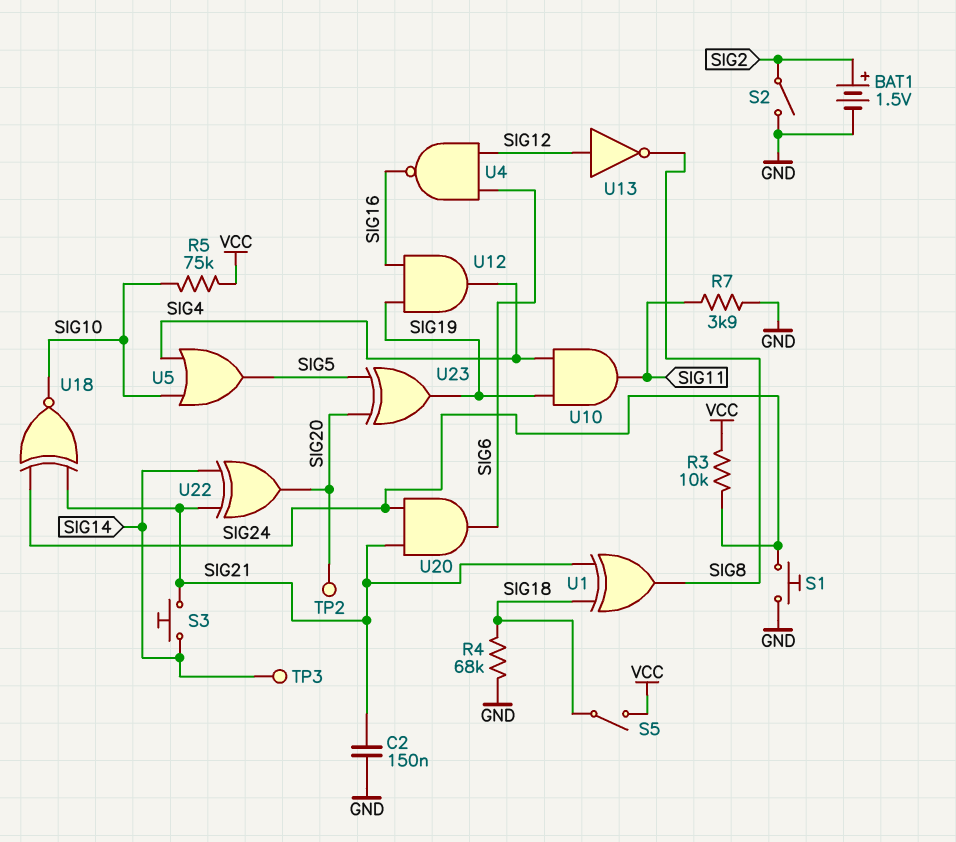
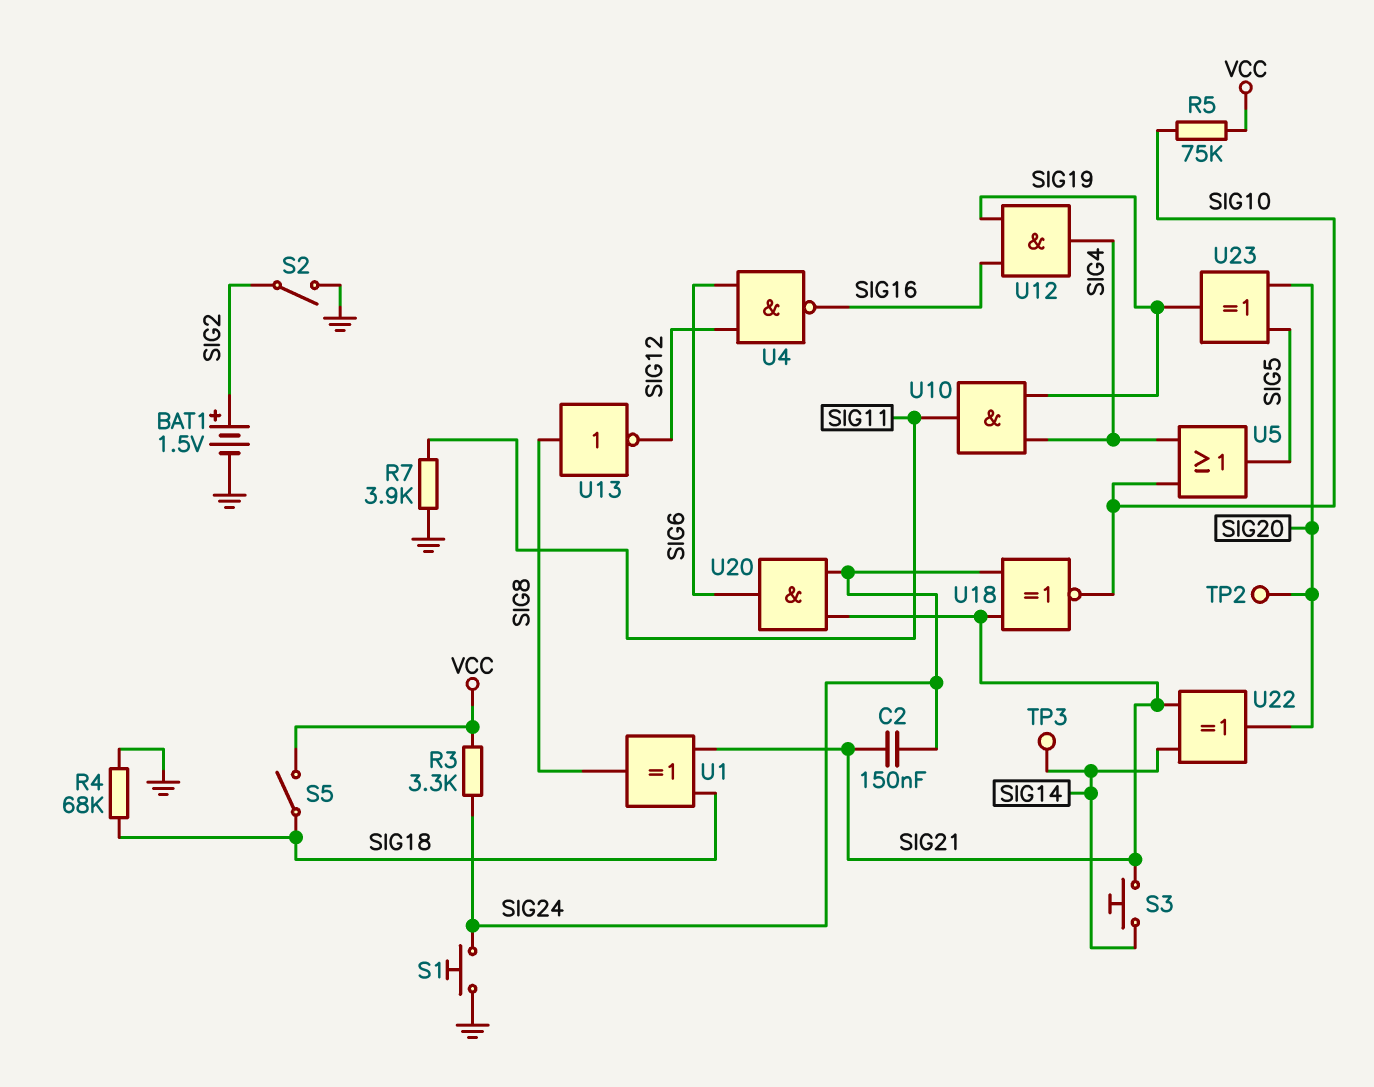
C2: 150nF (GND, SIG21) -> 150nF (SIG21, SIG24)
R3: 10k (SIG24, VCC) -> 3.3k (SIG24, VCC)
U13: NOT (in SIG12, out SIG8) -> NOT (in SIG8, out SIG12)

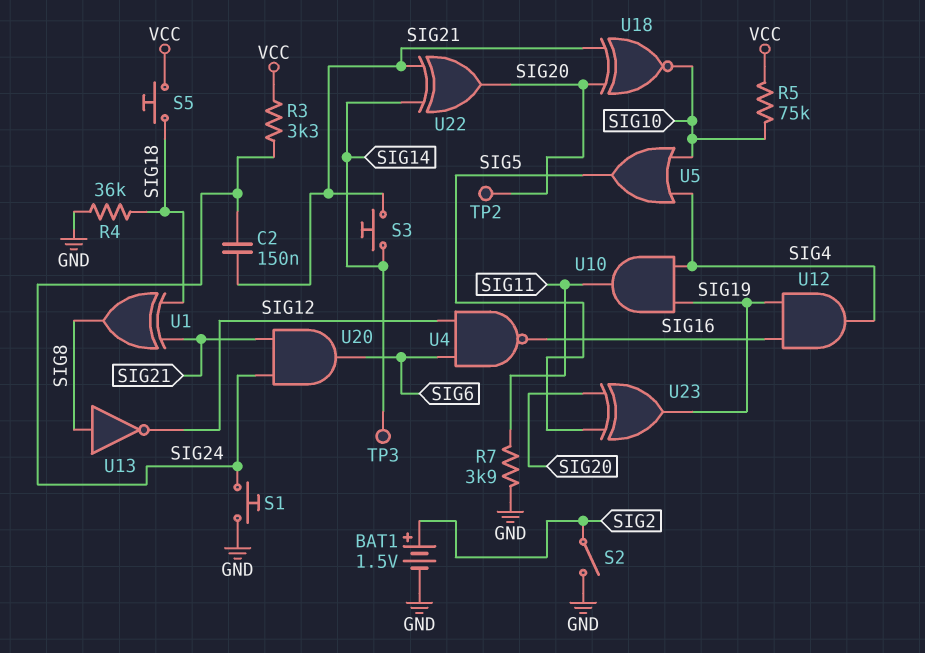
R4: 68k (GND, SIG18) -> 36k (GND, SIG18)
S5: switch (SIG18, VCC) -> button (SIG18, VCC)
U18: XNOR (in SIG21, in SIG24, out SIG10) -> XNOR (in SIG20, in SIG21, out SIG10)

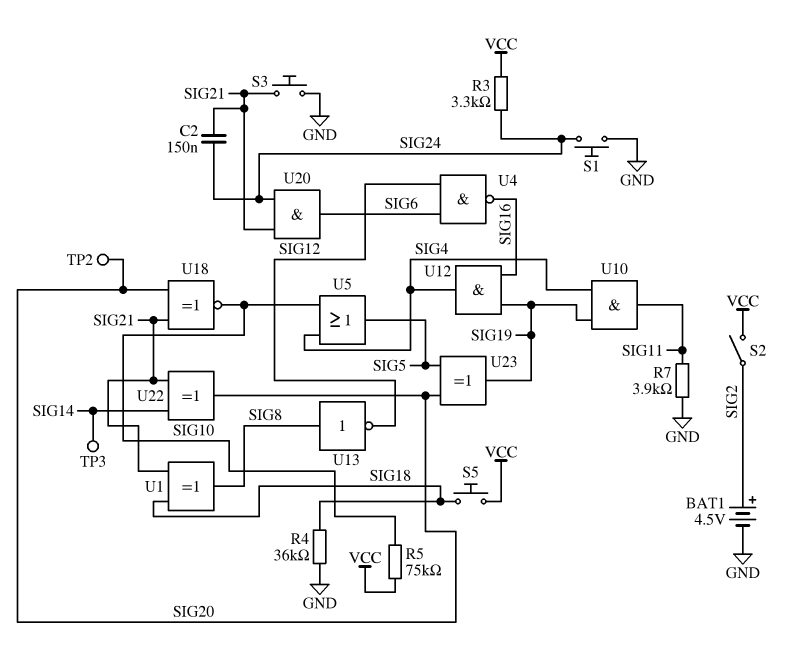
BAT1: 1.5V (plus SIG2, minus GND) -> 4.5V (plus SIG2, minus GND)
S2: switch (GND, SIG2) -> switch (SIG2, VCC)
S3: button (SIG14, SIG21) -> button (GND, SIG21)

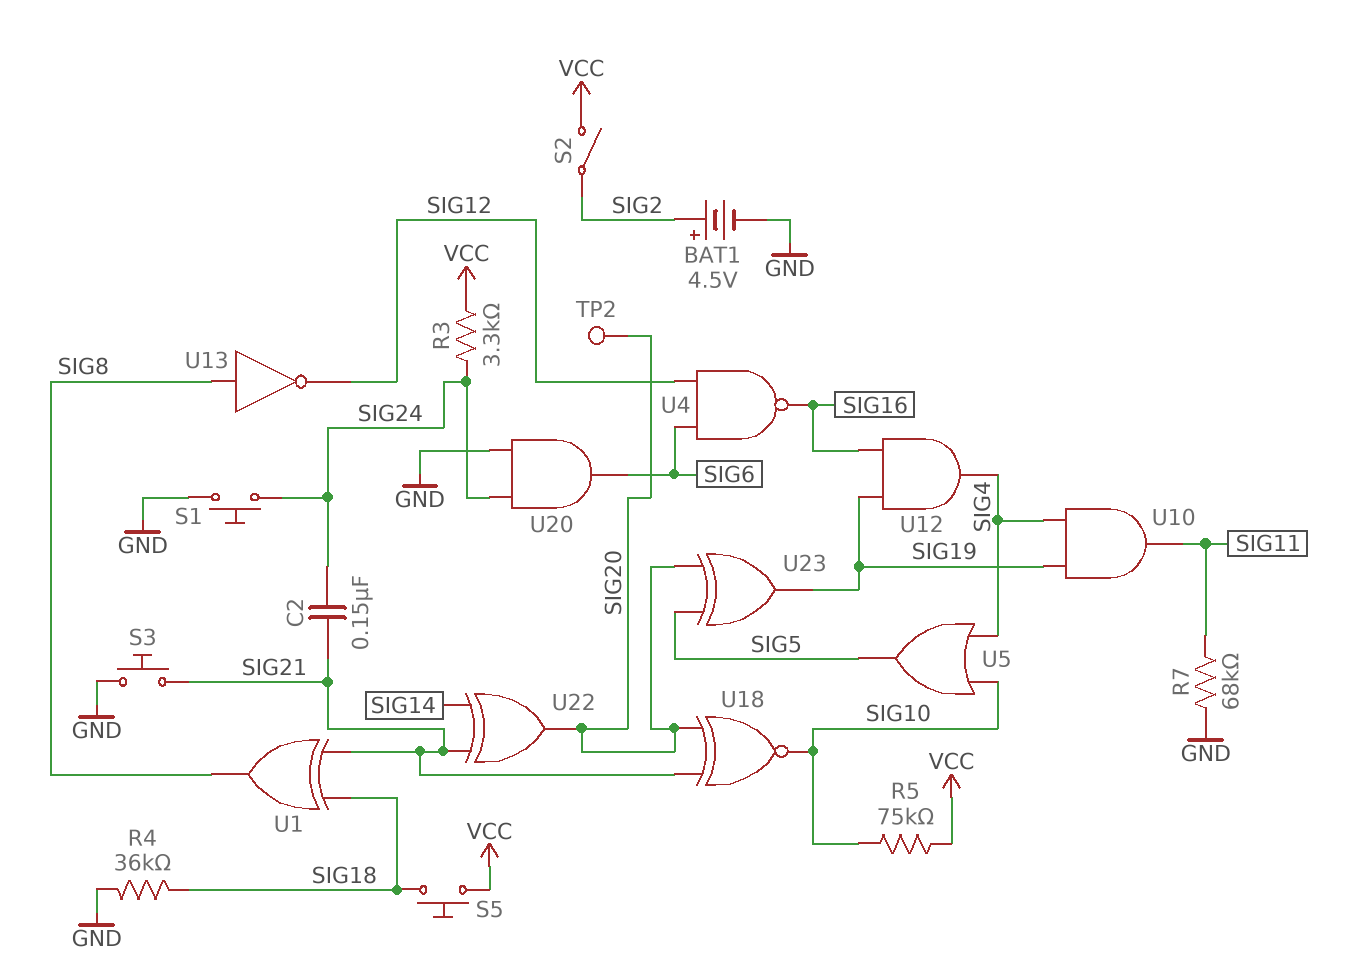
R7: 3.9k (GND, SIG11) -> 68k (GND, SIG11)
TP3: test point (SIG14) -> none
U20: AND (in SIG21, in SIG24, out SIG6) -> AND (in GND, in SIG24, out SIG6)

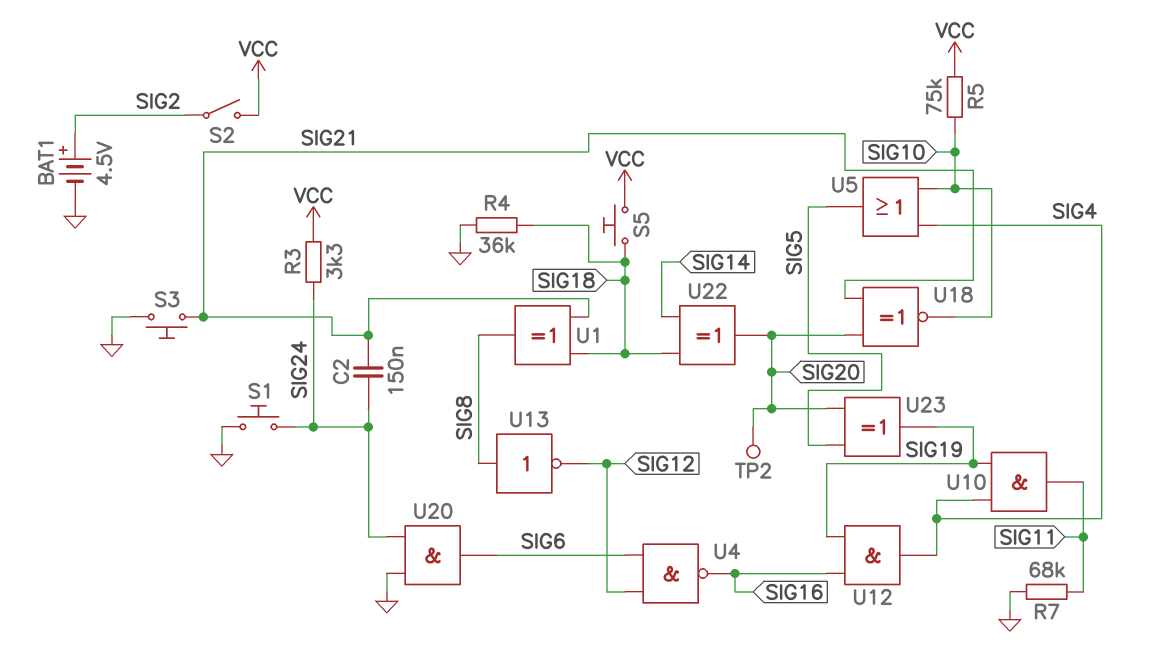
U22: XOR (in SIG14, in SIG21, out SIG20) -> XOR (in SIG14, in SIG18, out SIG20)

